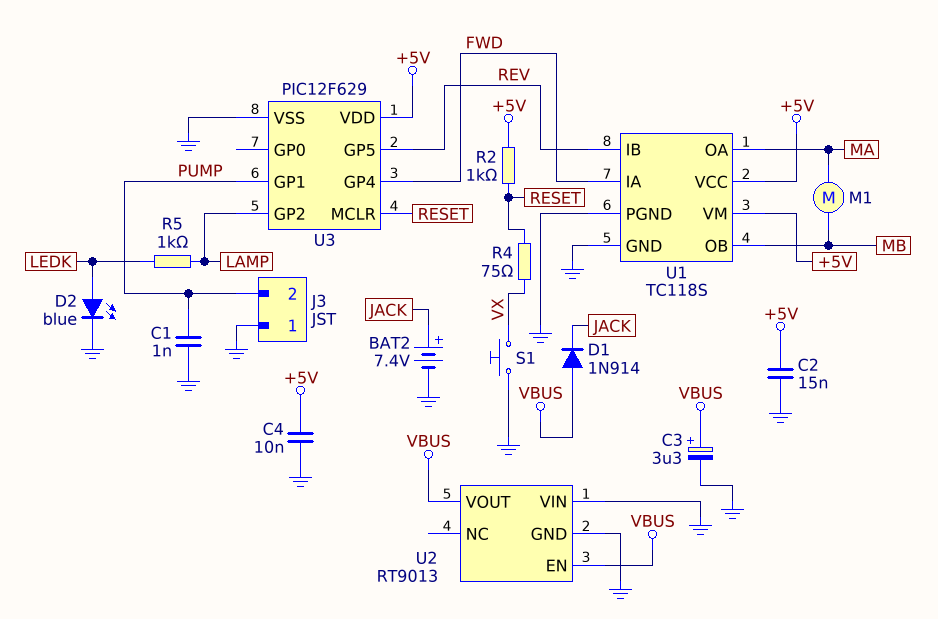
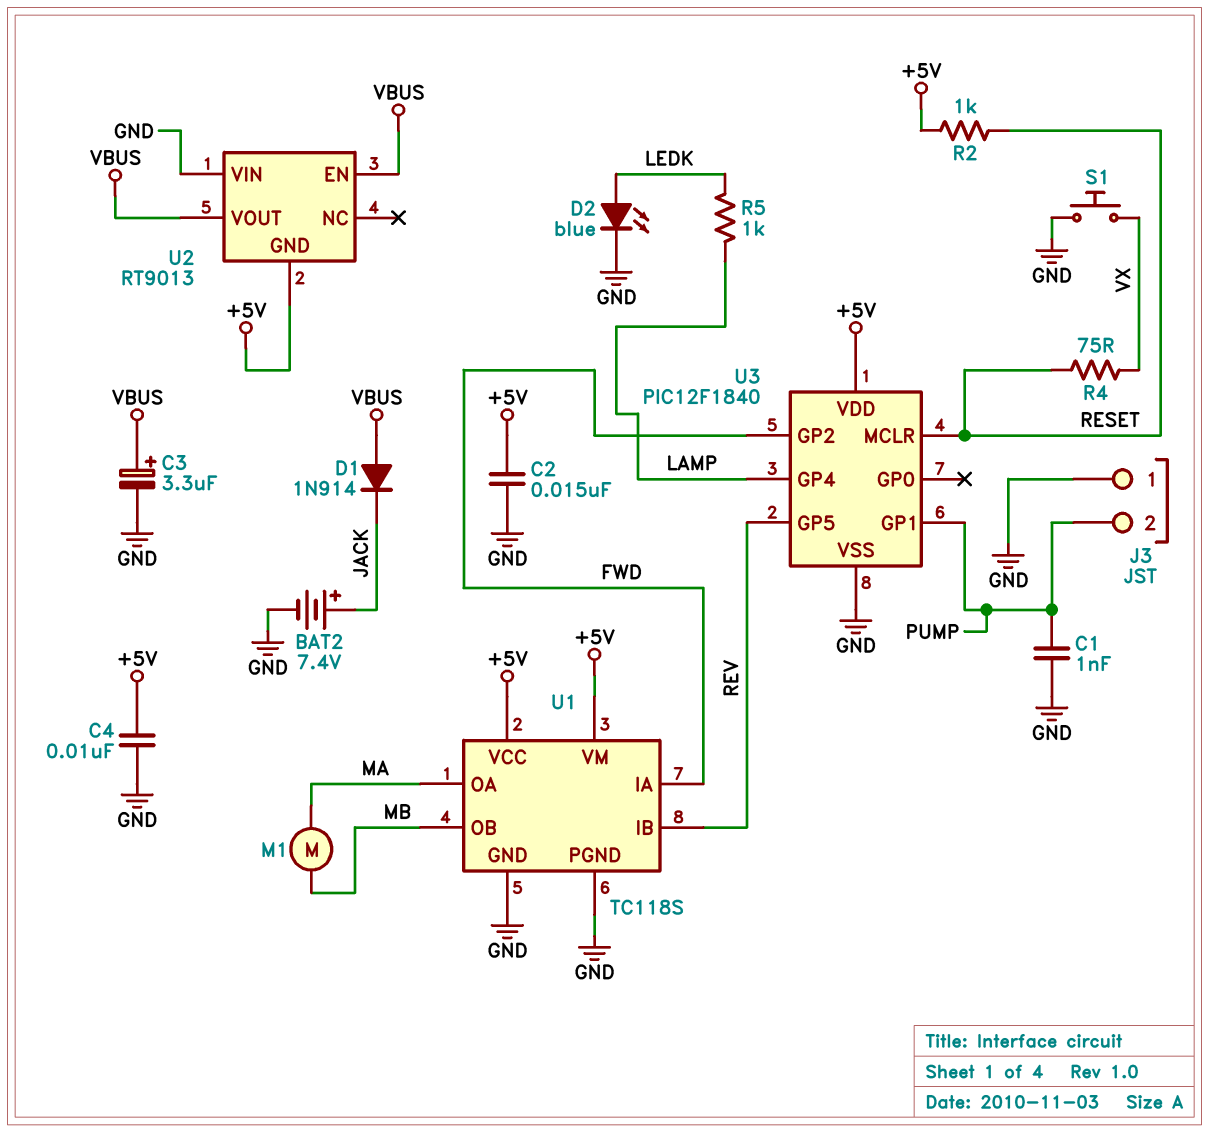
U2 pin GND: GND -> +5V
U3: PIC12F629 -> PIC12F1840
U3 pin GP2: LAMP -> FWD
U3 pin GP4: FWD -> LAMP

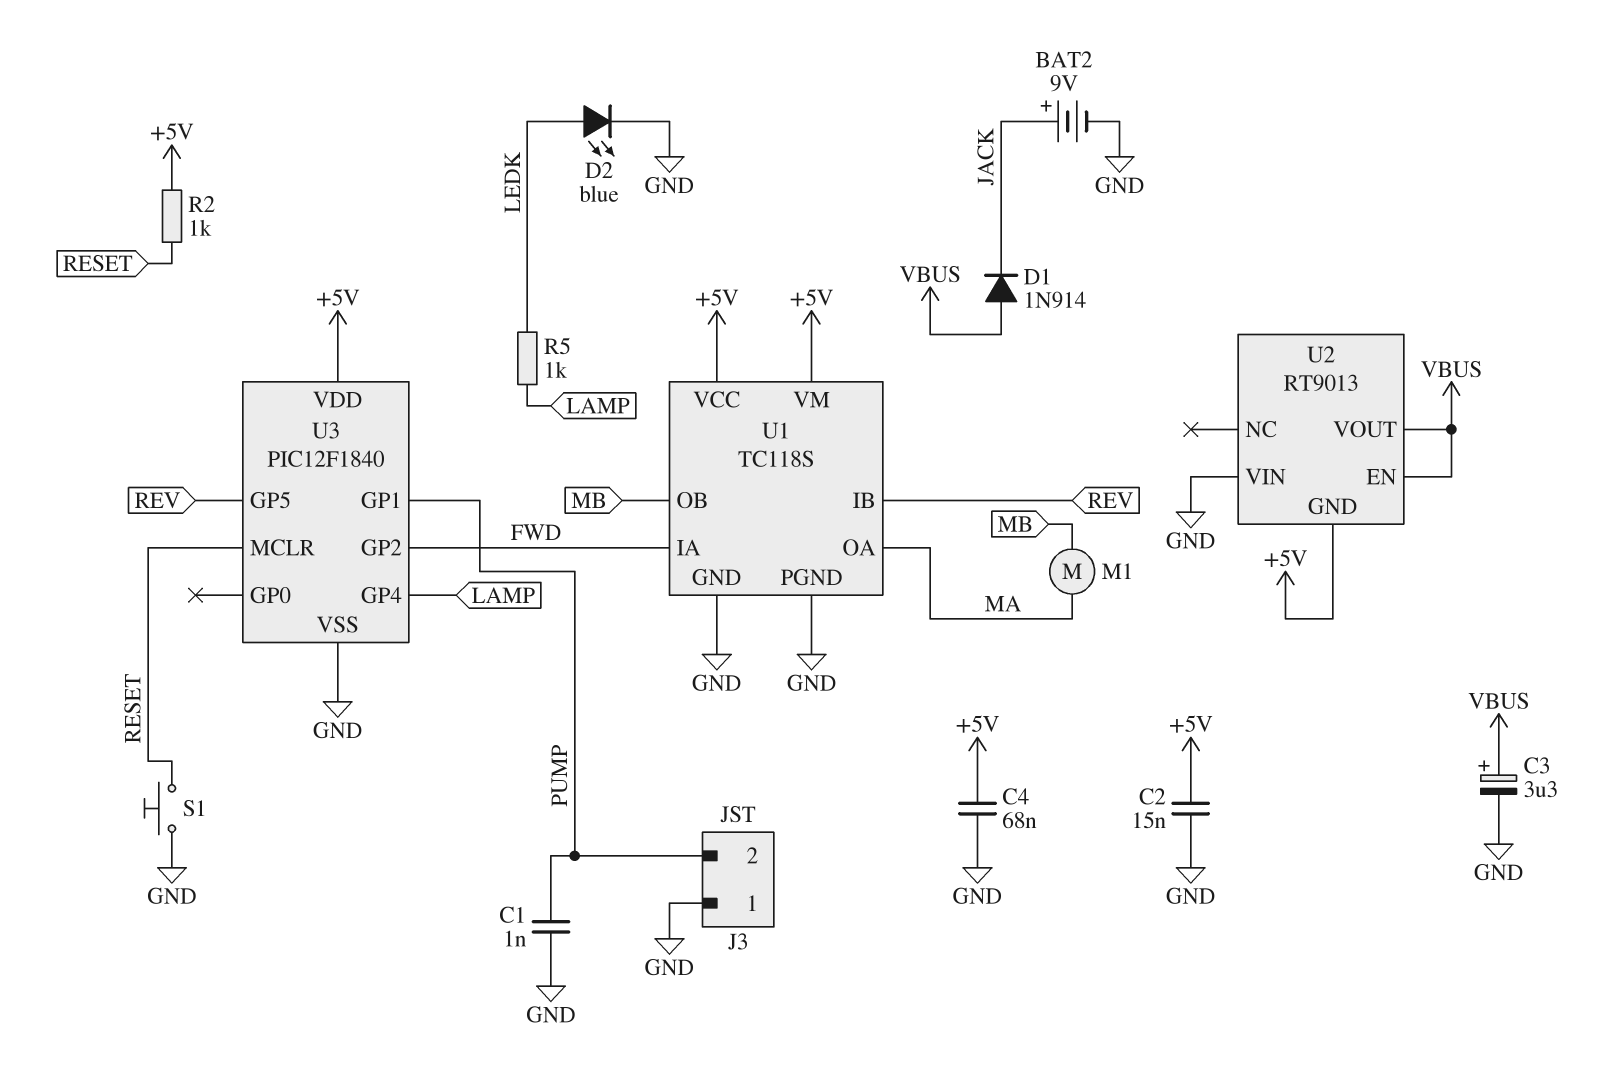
BAT2: 7.4V (plus JACK, minus GND) -> 9V (plus JACK, minus GND)
C4: 10nF (+5V, GND) -> 68nF (+5V, GND)
R4: 75 (RESET, VX) -> none
S1: button (GND, VX) -> button (GND, RESET)

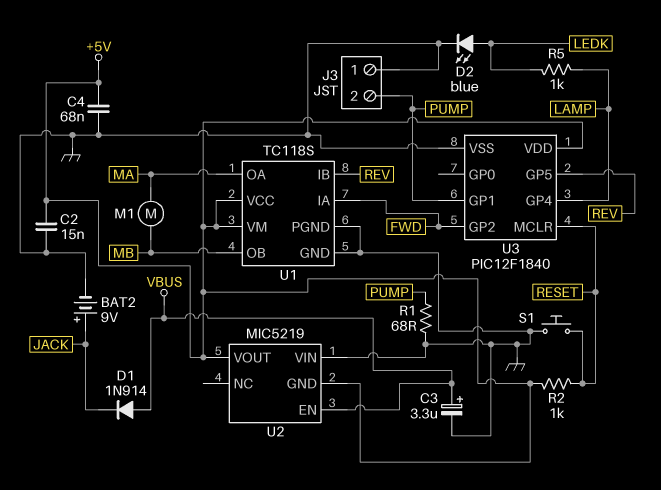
C1: 1nF (GND, PUMP) -> none
R1: none -> 68 (GND, PUMP)
U2: RT9013 -> MIC5219
U2 pin VOUT: VBUS -> +5V

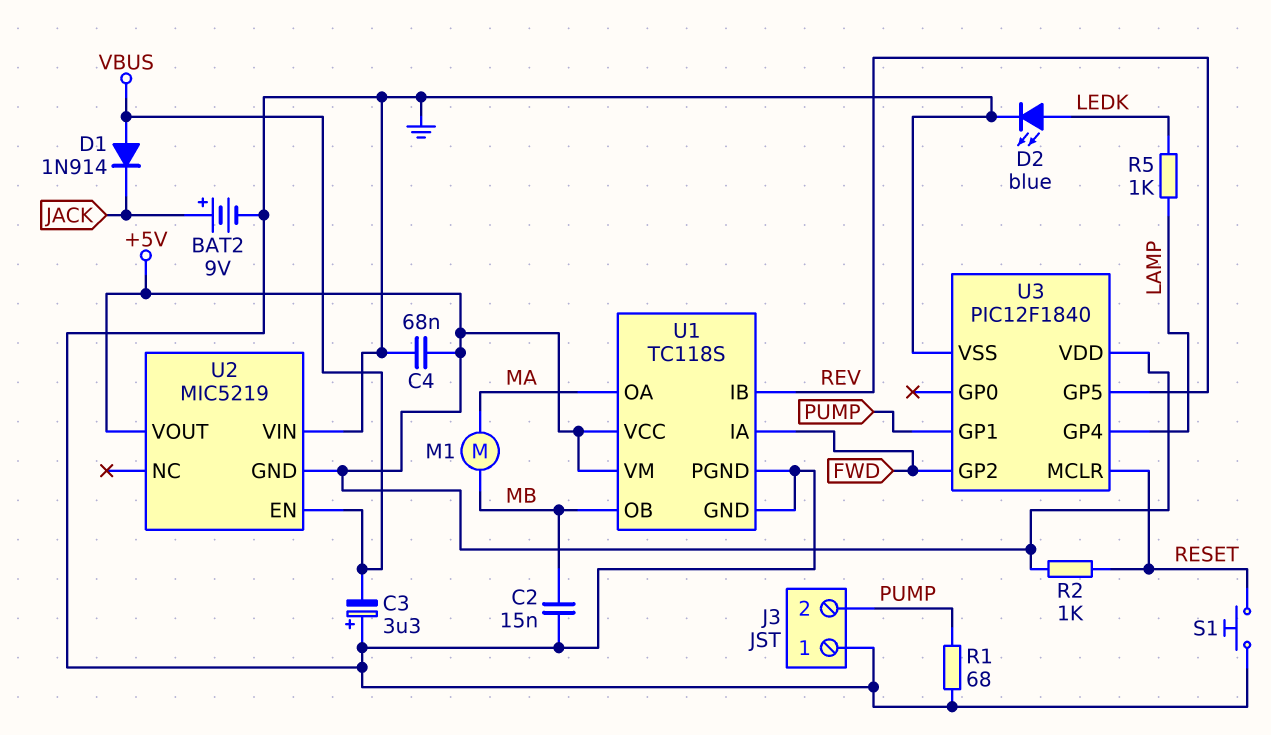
C2: 15nF (+5V, GND) -> 15nF (GND, MB)
C3: 3.3uF (plus VBUS, minus GND) -> 3.3uF (plus GND, minus VBUS)

